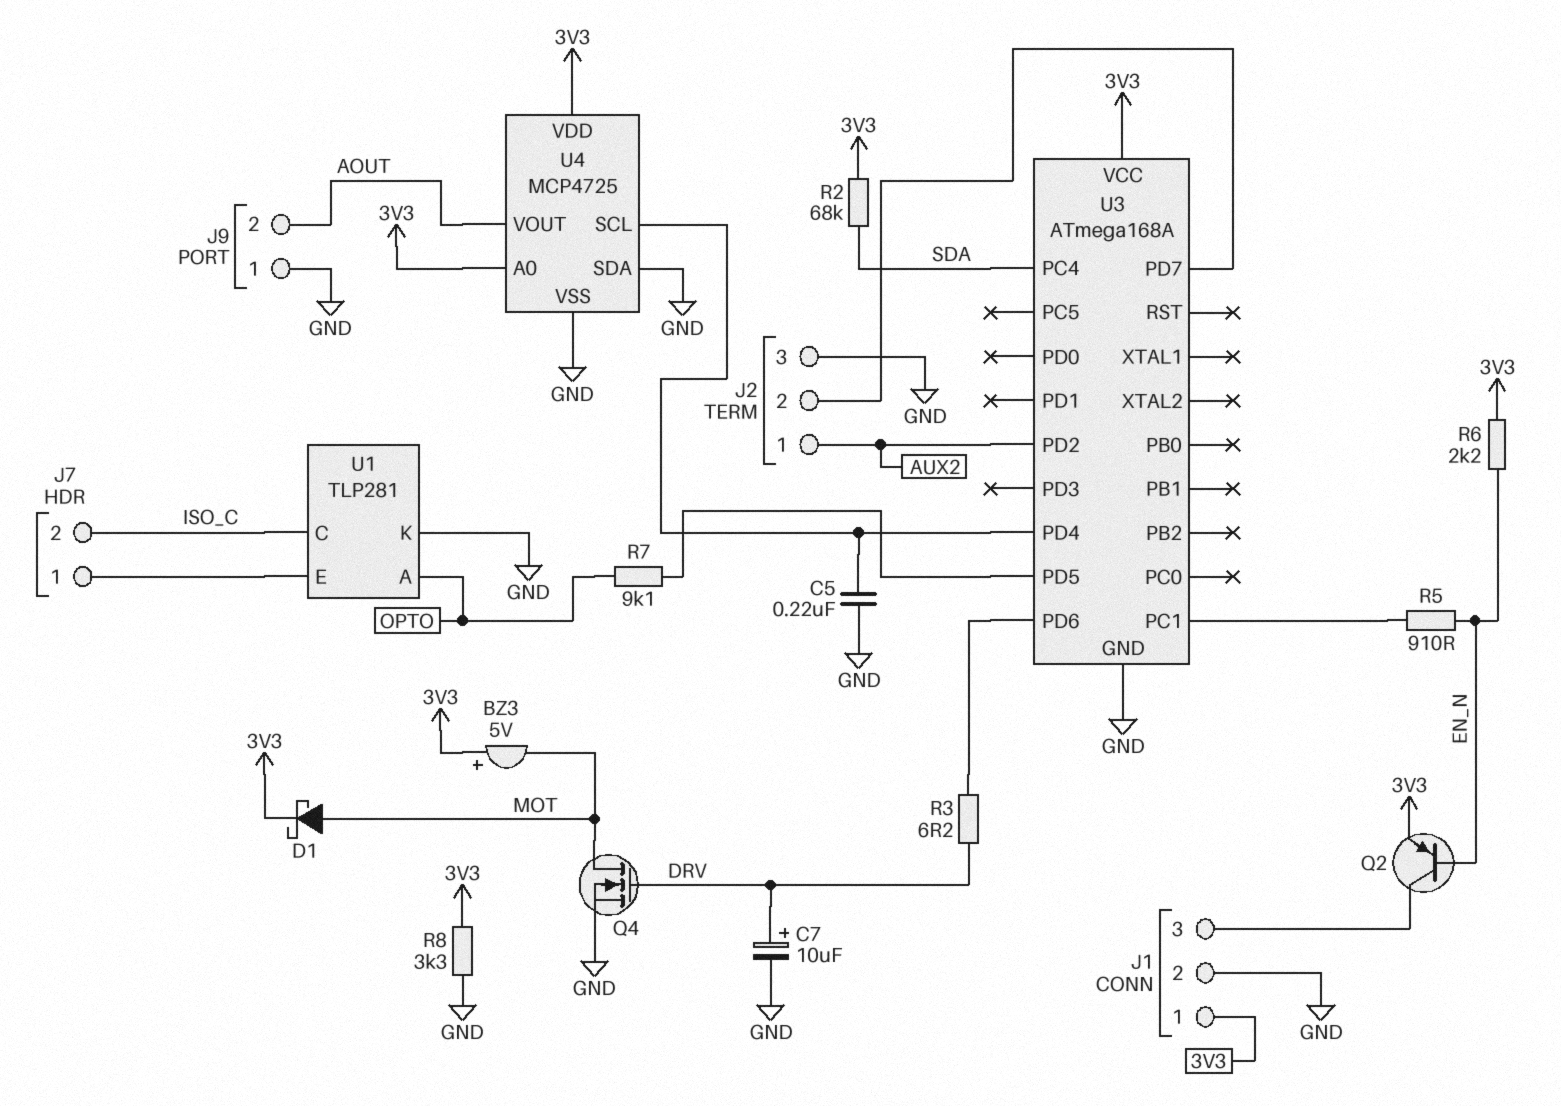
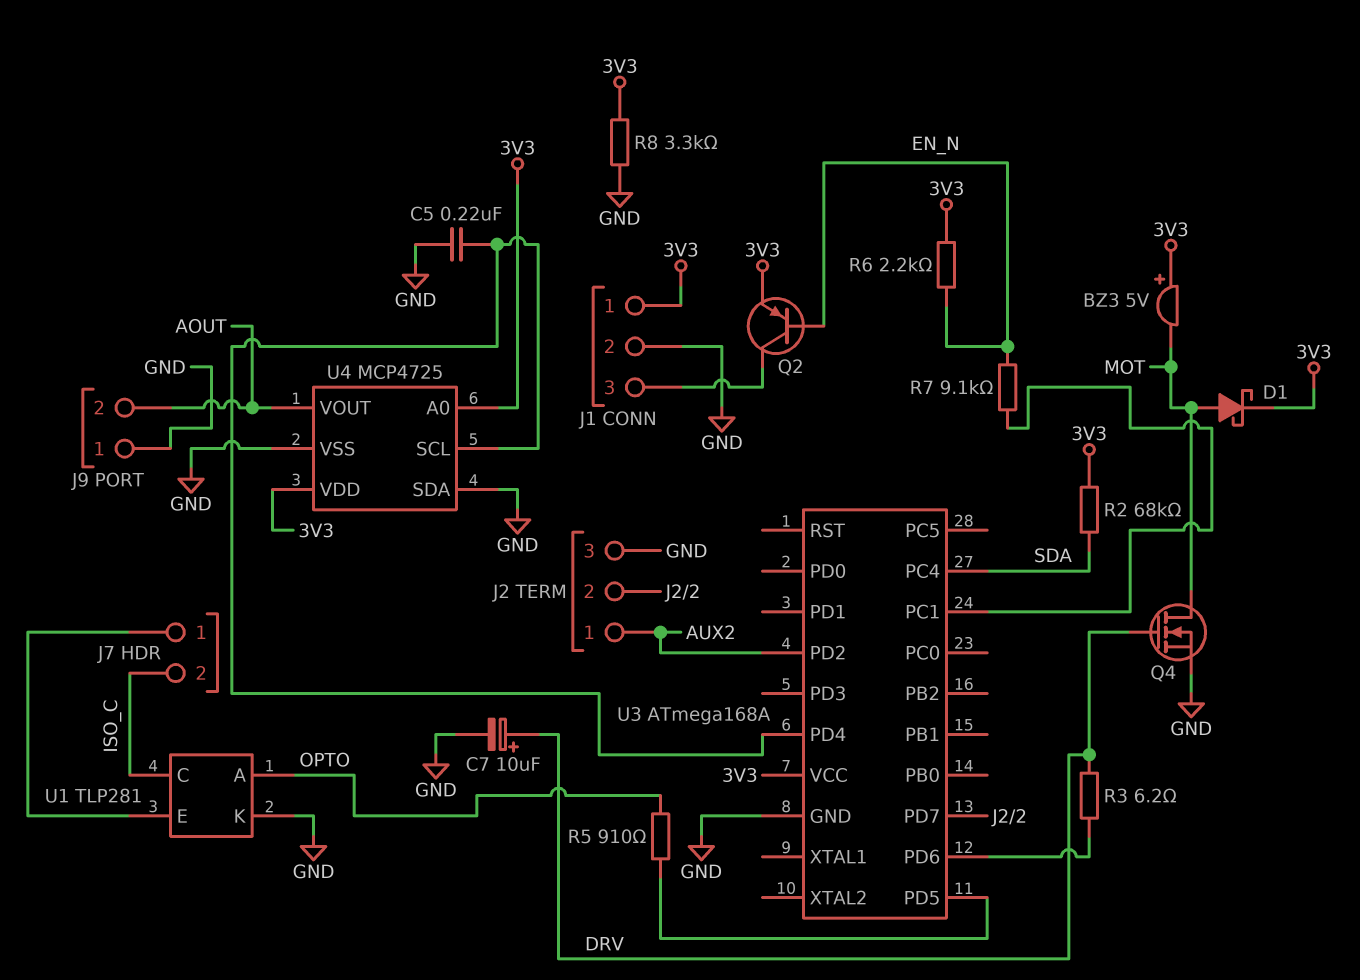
R5: 910 (EN_N, U3/PC1) -> 910 (OPTO, U3/PD5)
R7: 9.1k (OPTO, U3/PD5) -> 9.1k (EN_N, U3/PC1)

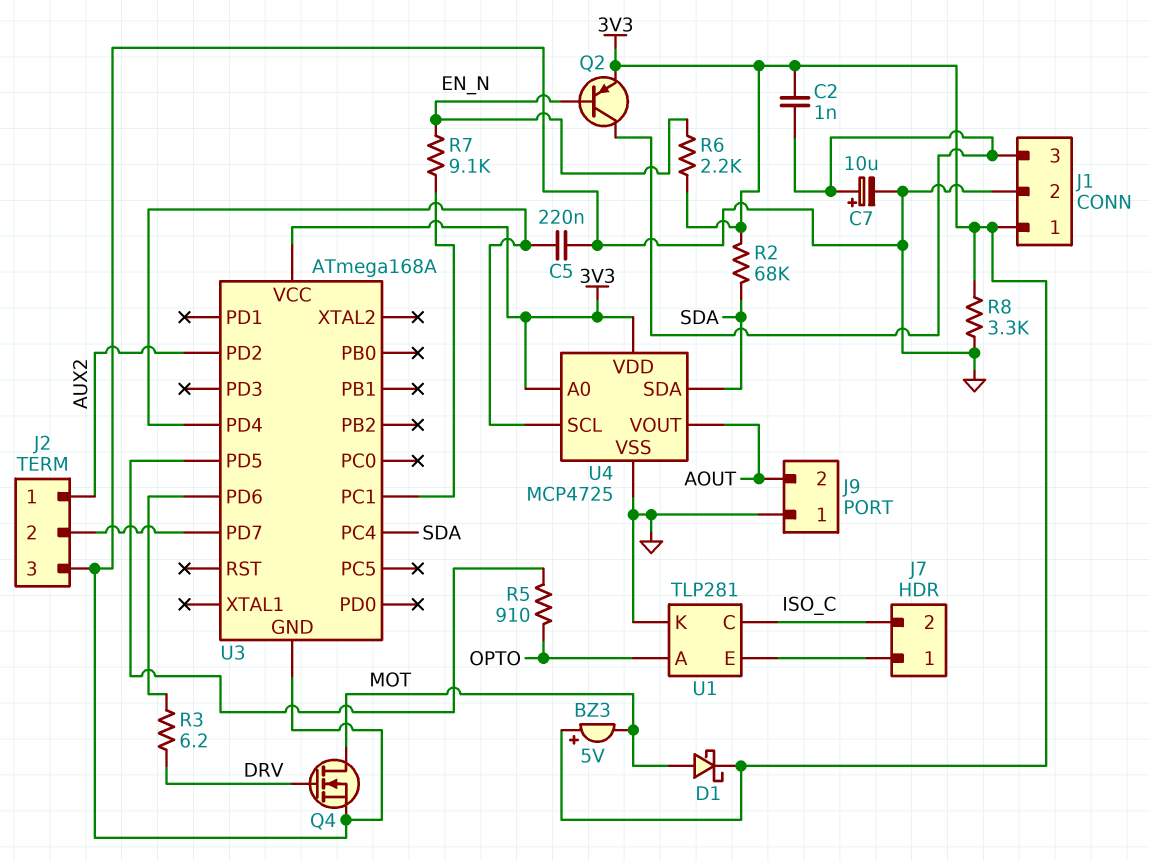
C2: none -> 1nF (3V3, J1/3)
C7: 10uF (plus DRV, minus GND) -> 10uF (plus J1/3, minus GND)
U4 pin SDA: GND -> SDA

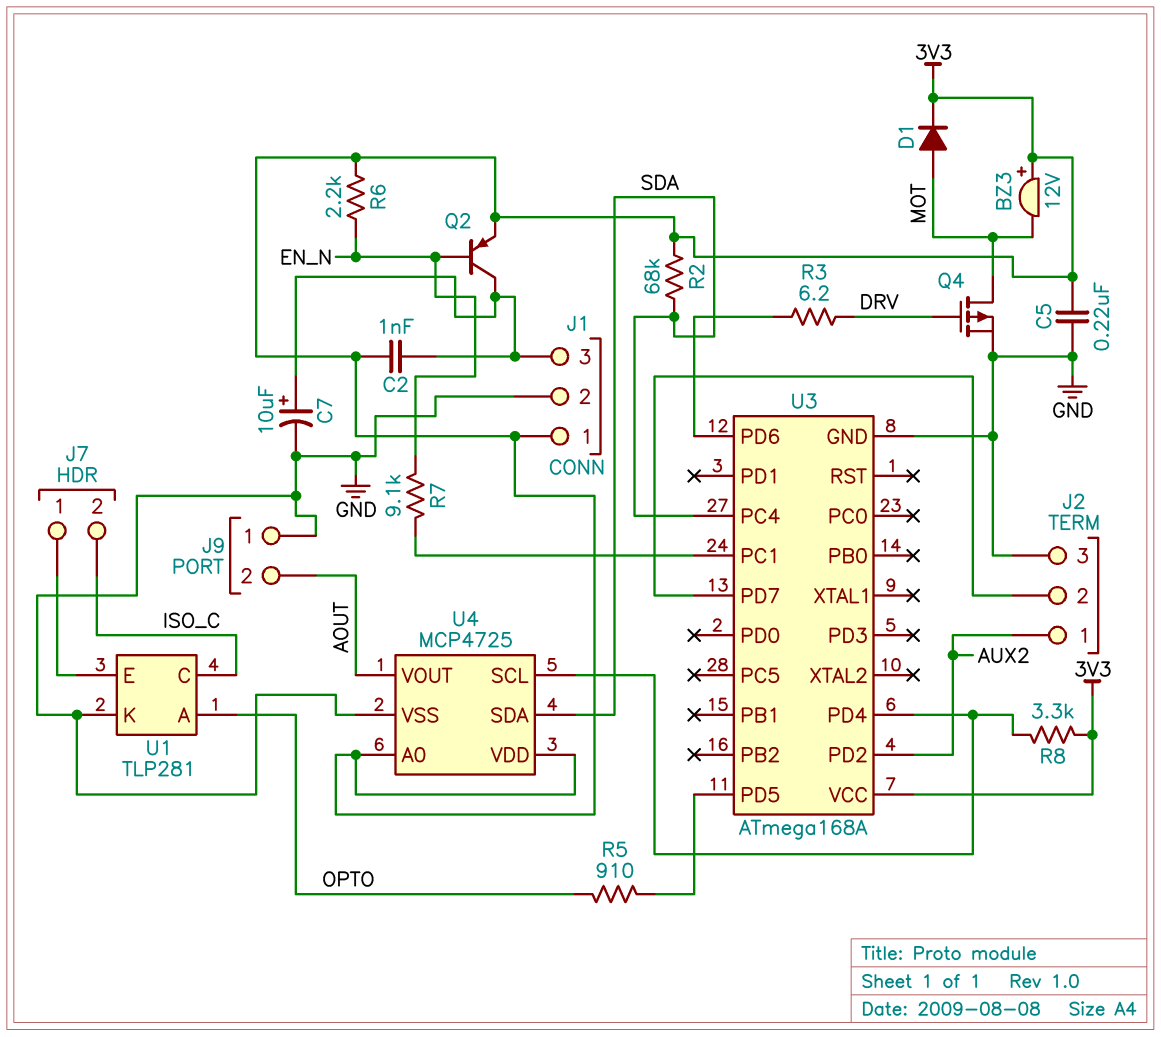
BZ3: buzzer 5V (plus 3V3, minus MOT) -> buzzer 12V (plus 3V3, minus MOT)
C5: 220nF (GND, U3/PD4) -> 220nF (3V3, GND)
D1: schottky (A MOT, K 3V3) -> diode (A MOT, K 3V3)
Q4: NMOS (G DRV, D MOT, S GND) -> PMOS (G DRV, D MOT, S GND)
R8: 3.3k (3V3, GND) -> 3.3k (3V3, U3/PD4)

